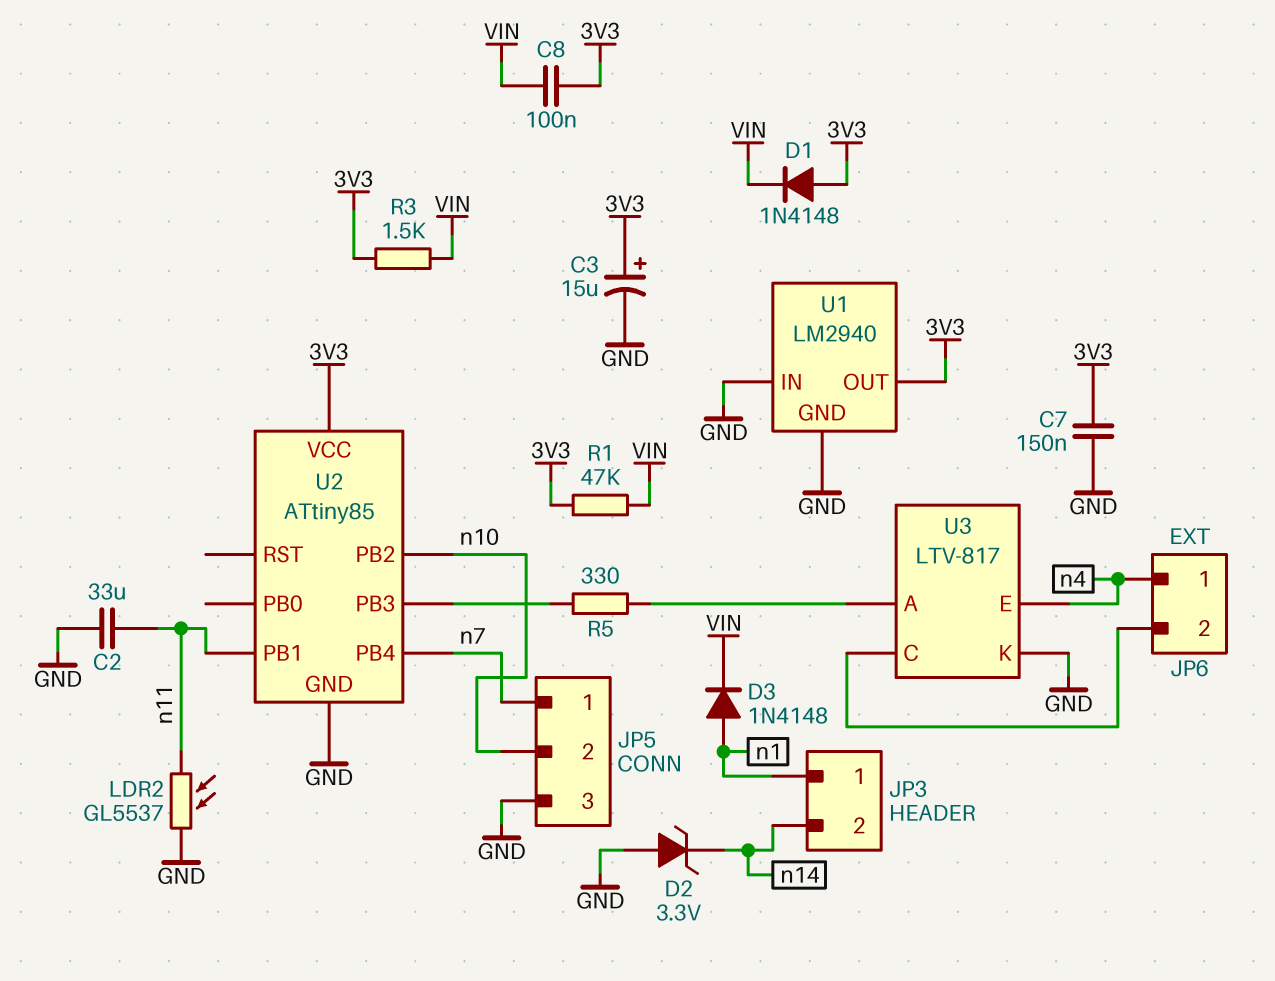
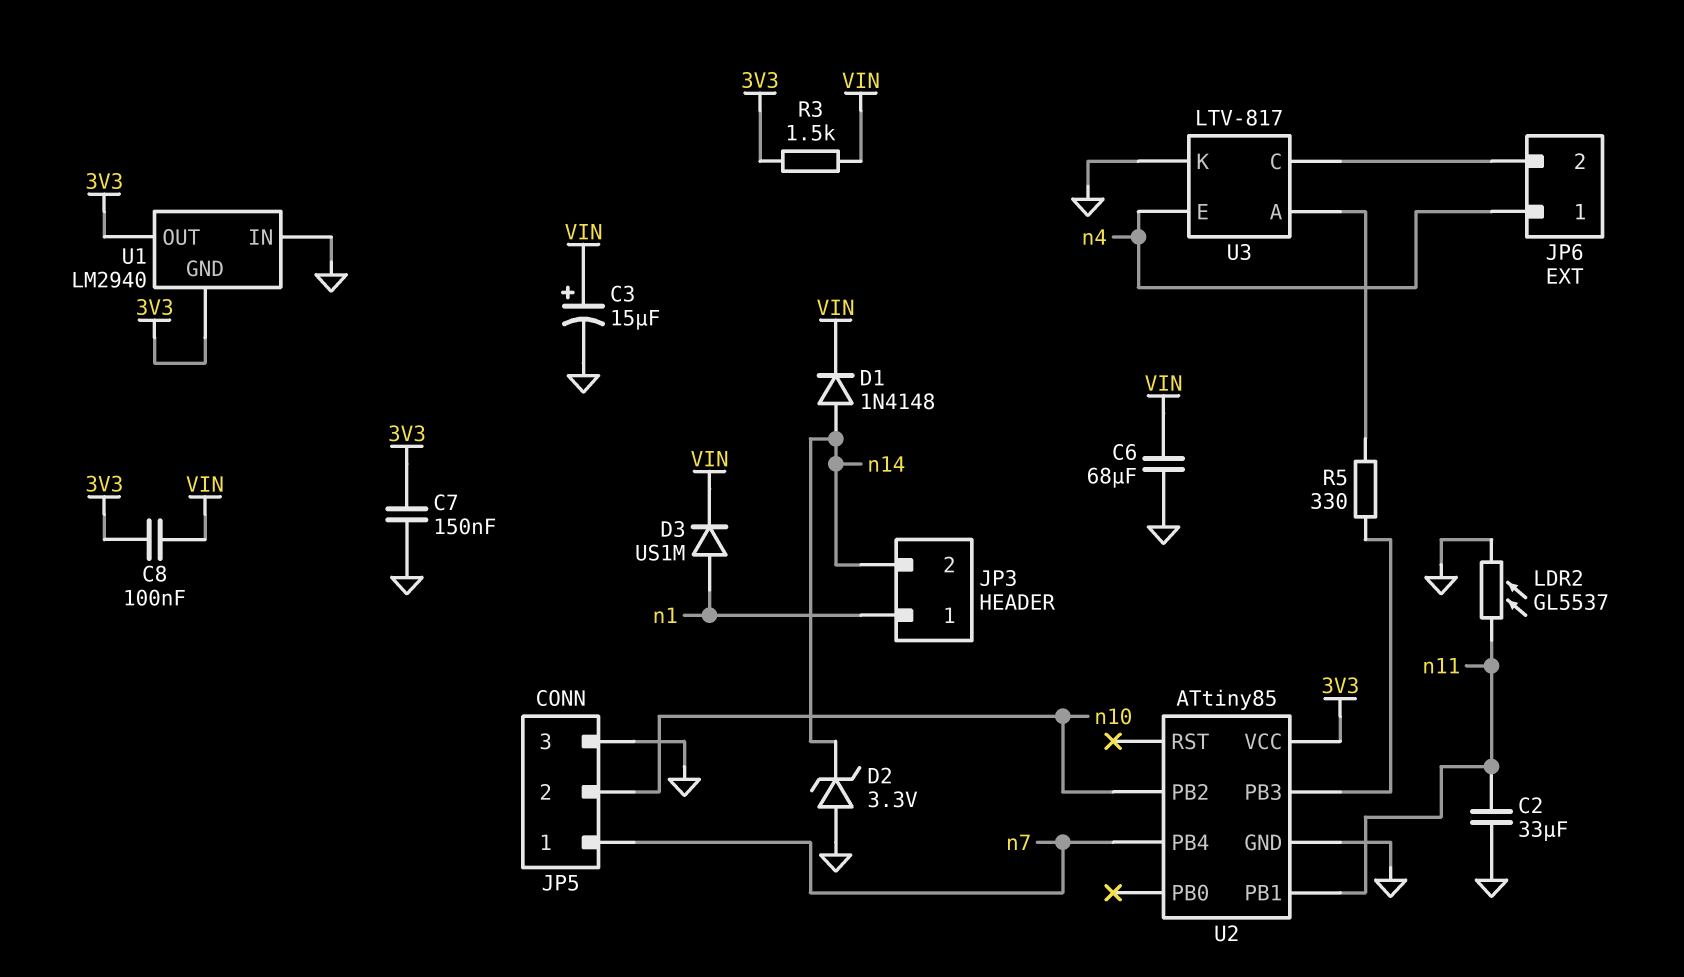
C3: 15uF (plus 3V3, minus GND) -> 15uF (plus VIN, minus GND)
C6: none -> 68uF (GND, VIN)
D1: diode 1N4148 (A 3V3, K VIN) -> diode 1N4148 (A n14, K VIN)
D3: diode 1N4148 (A n1, K VIN) -> diode US1M (A n1, K VIN)
R1: 47k (3V3, VIN) -> none
U1 pin GND: GND -> 3V3

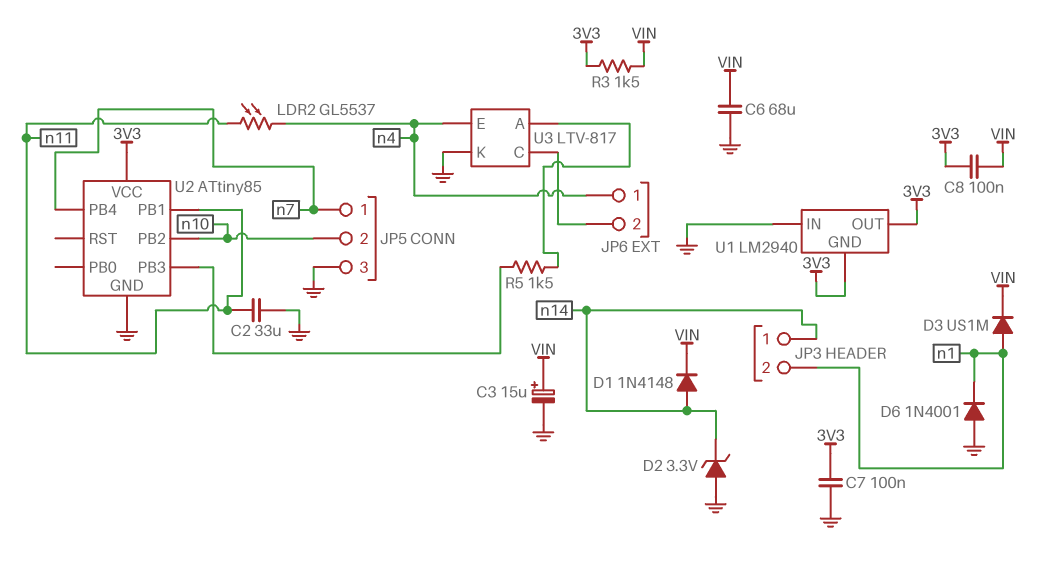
C7: 150nF (3V3, GND) -> 100nF (3V3, GND)
D6: none -> diode 1N4001 (A GND, K n1)
JP3 pin 1: n1 -> n14
JP3 pin 2: n14 -> n1
LDR2: GL5537 (GND, n11) -> GL5537 (n4, n11)
R5: 330 (U2/PB3, U3/A) -> 1.5k (U2/PB3, U3/A)

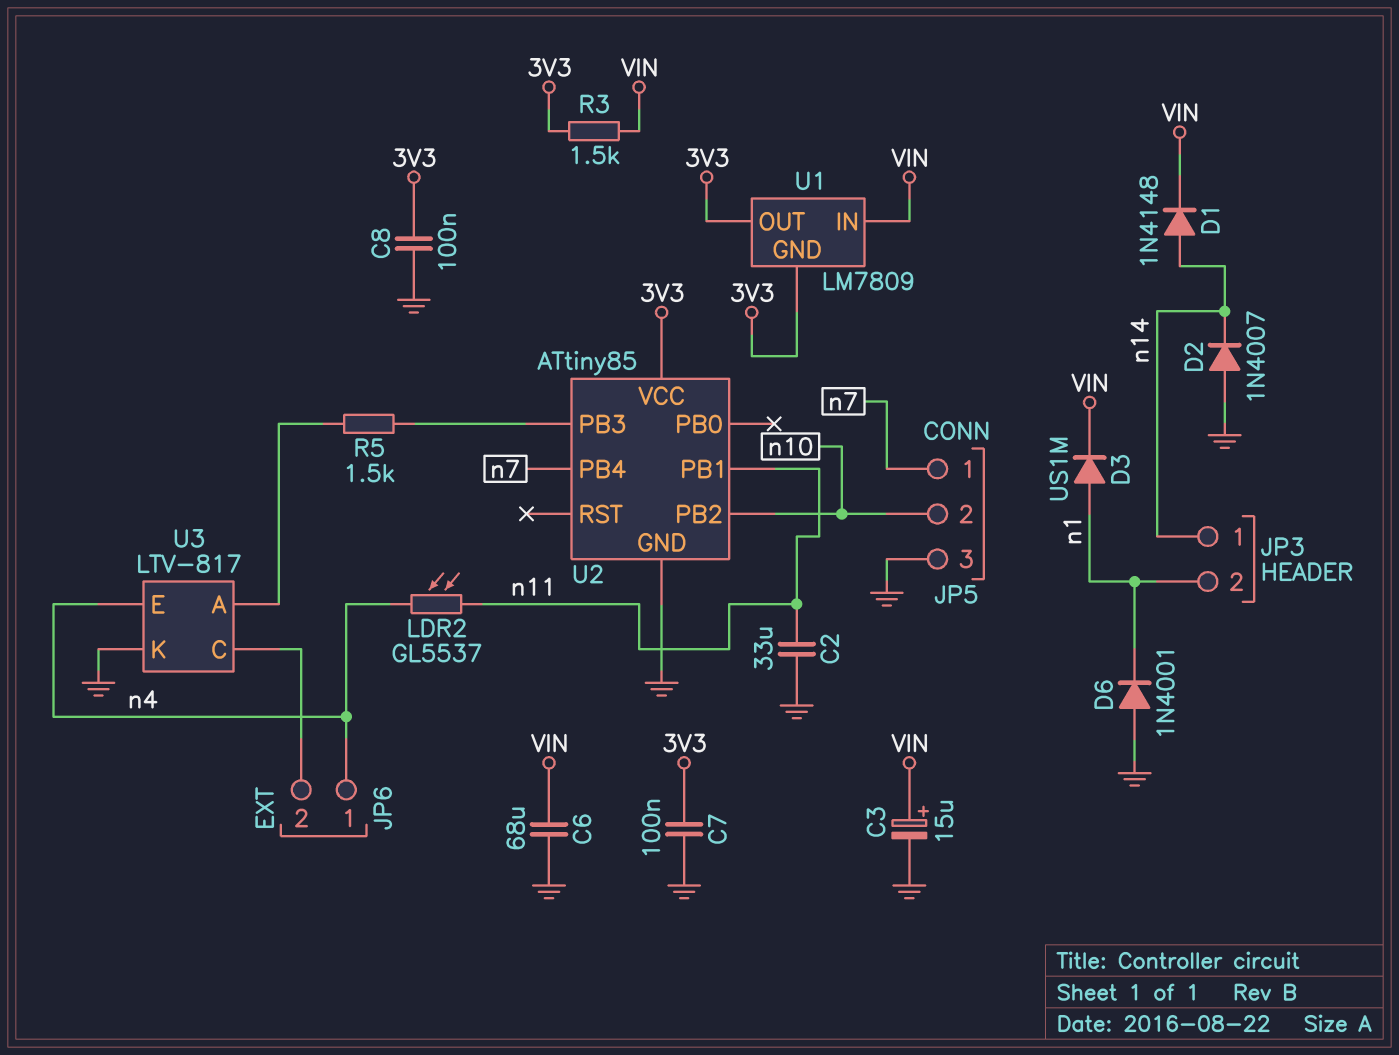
C8: 100nF (3V3, VIN) -> 100nF (3V3, GND)
D2: zener 3.3V (A GND, K n14) -> diode 1N4007 (A GND, K n14)
U1: LM2940 -> LM7809
U1 pin IN: GND -> VIN

